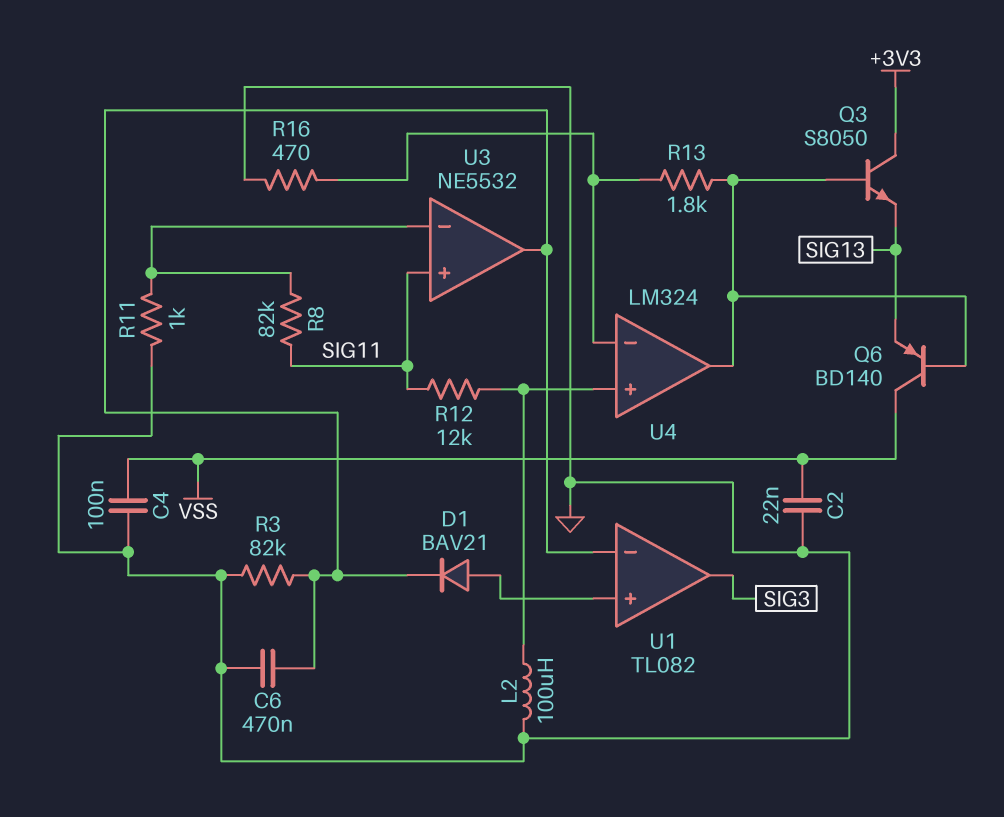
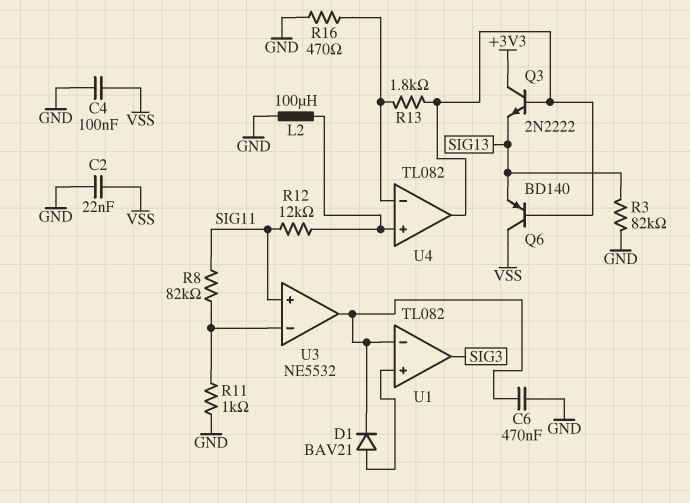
Q3: NPN S8050 (B U4/out, C +3V3, E SIG13) -> NPN 2N2222 (B U4/out, C +3V3, E SIG13)
R3: 82k (GND, U1/in-) -> 82k (GND, SIG13)
U4: LM324 -> TL082

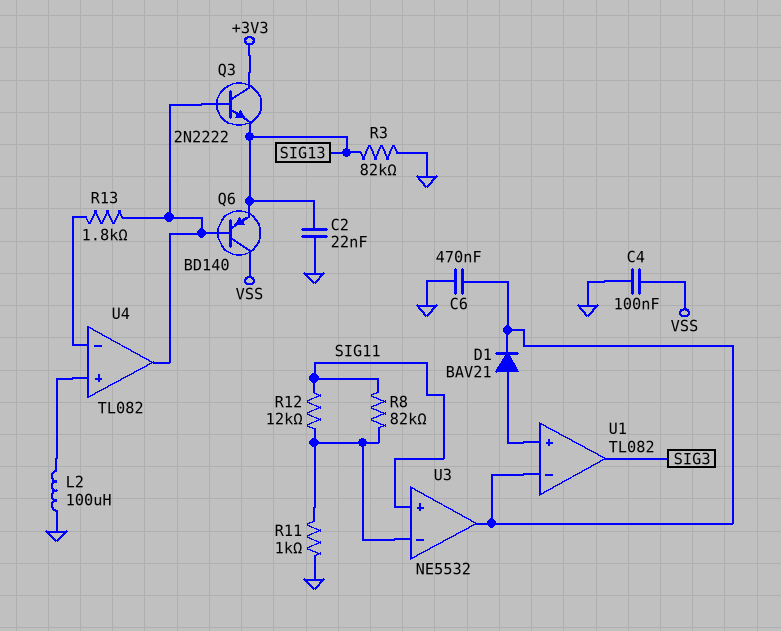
C2: 22nF (GND, VSS) -> 22nF (GND, SIG13)
R12: 12k (SIG11, U4/in+) -> 12k (SIG11, U3/in-)
R16: 470 (GND, U4/in-) -> none

